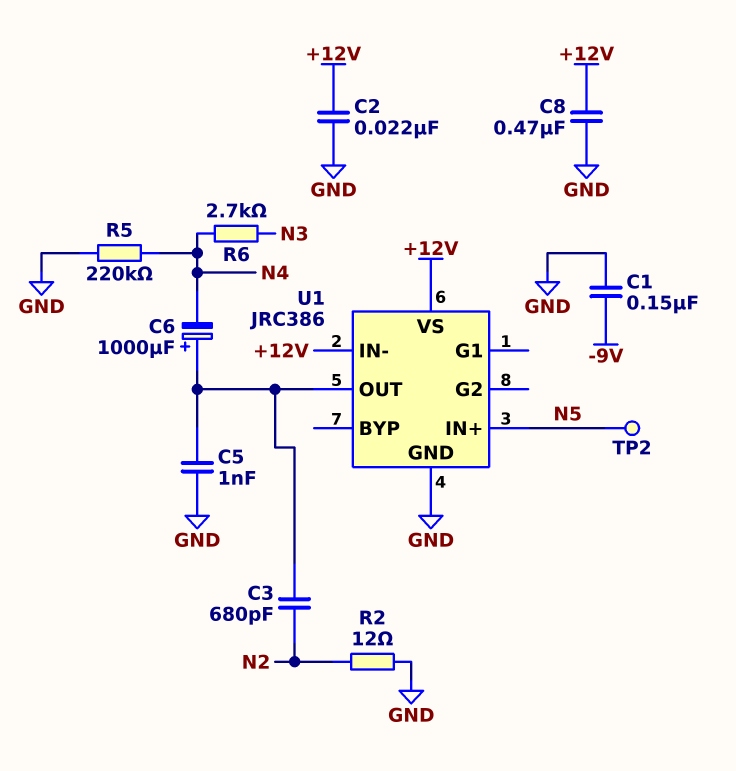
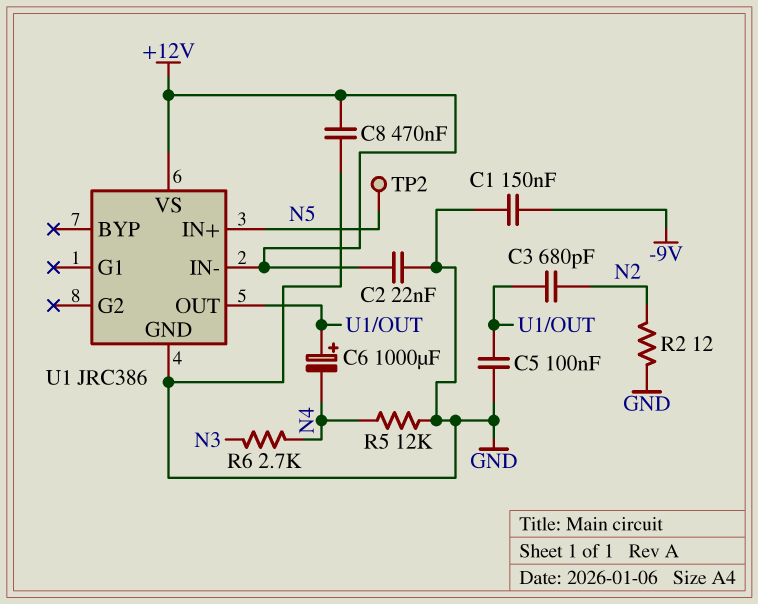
C5: 1nF (GND, U1/OUT) -> 100nF (GND, U1/OUT)
R5: 220k (GND, N4) -> 12k (GND, N4)

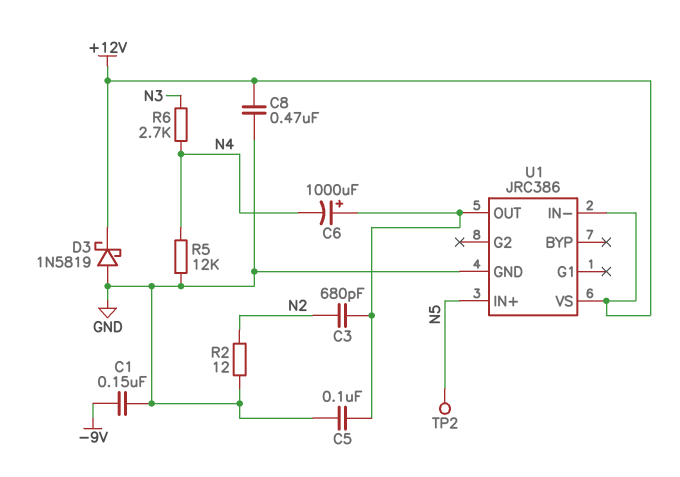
C2: 22nF (+12V, GND) -> none
D3: none -> schottky 1N5819 (A GND, K +12V)

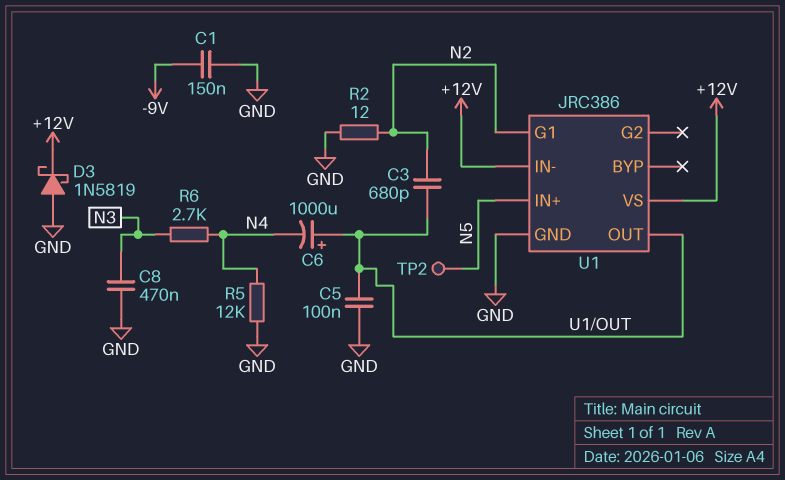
C8: 470nF (+12V, GND) -> 470nF (GND, N3)
U1 pin G1: none -> N2

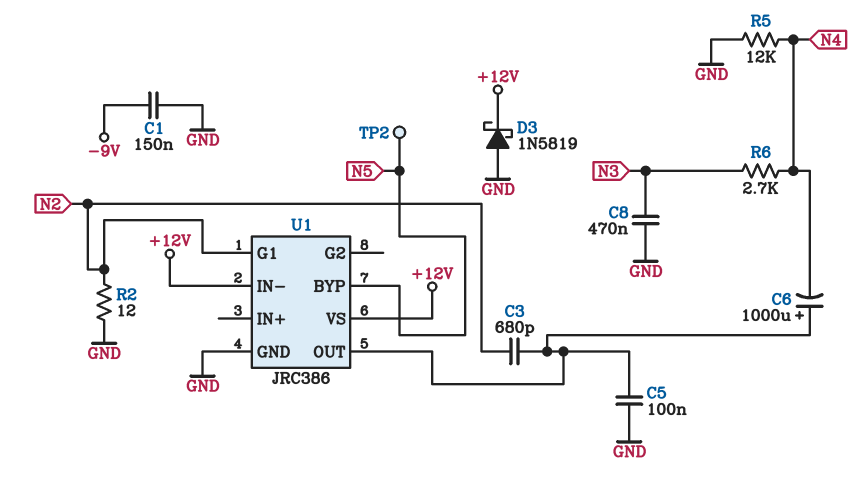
U1 pin BYP: none -> N5
U1 pin IN+: N5 -> none

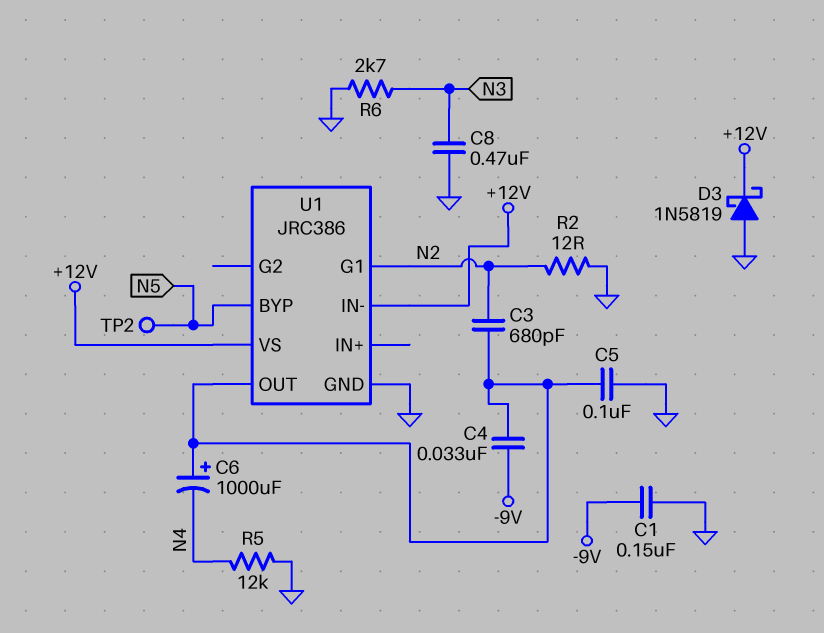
C4: none -> 33nF (-9V, U1/OUT)
R6: 2.7k (N3, N4) -> 2.7k (GND, N3)

